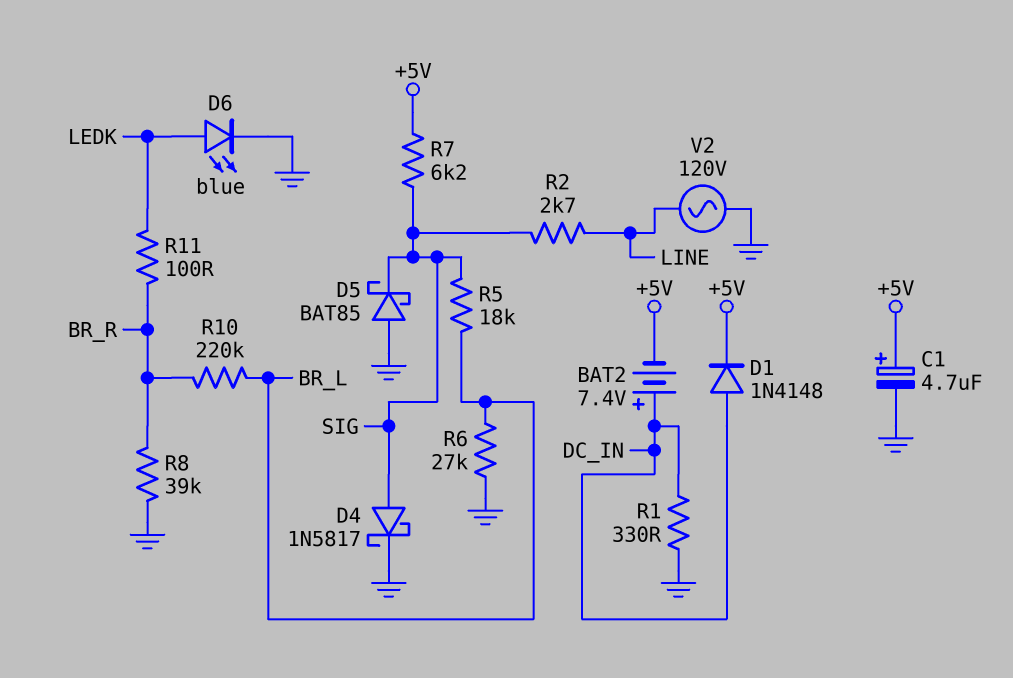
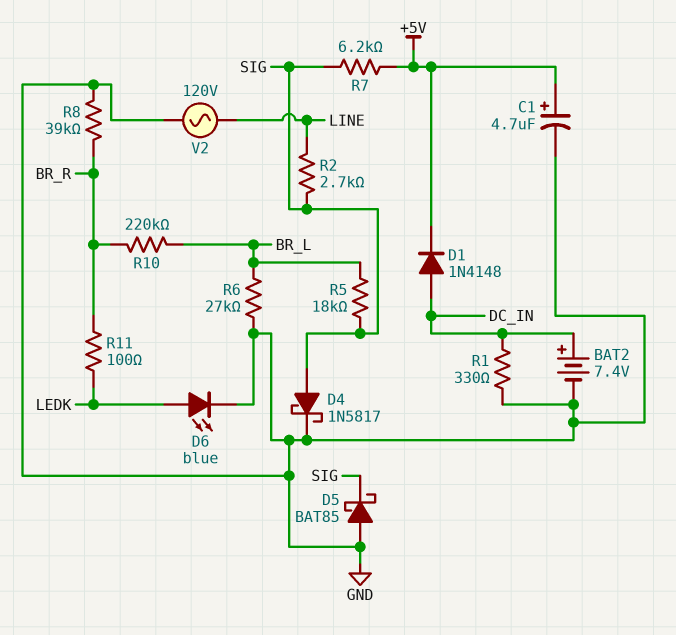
BAT2: 7.4V (plus DC_IN, minus +5V) -> 7.4V (plus DC_IN, minus GND)

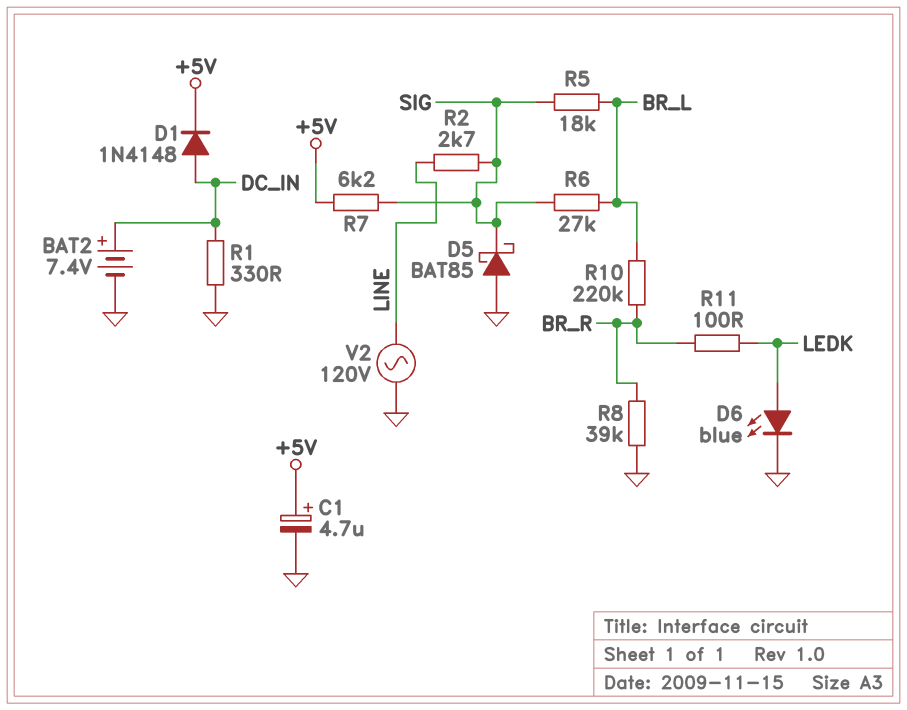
D4: schottky 1N5817 (A SIG, K GND) -> none
R6: 27k (BR_L, GND) -> 27k (BR_L, SIG)

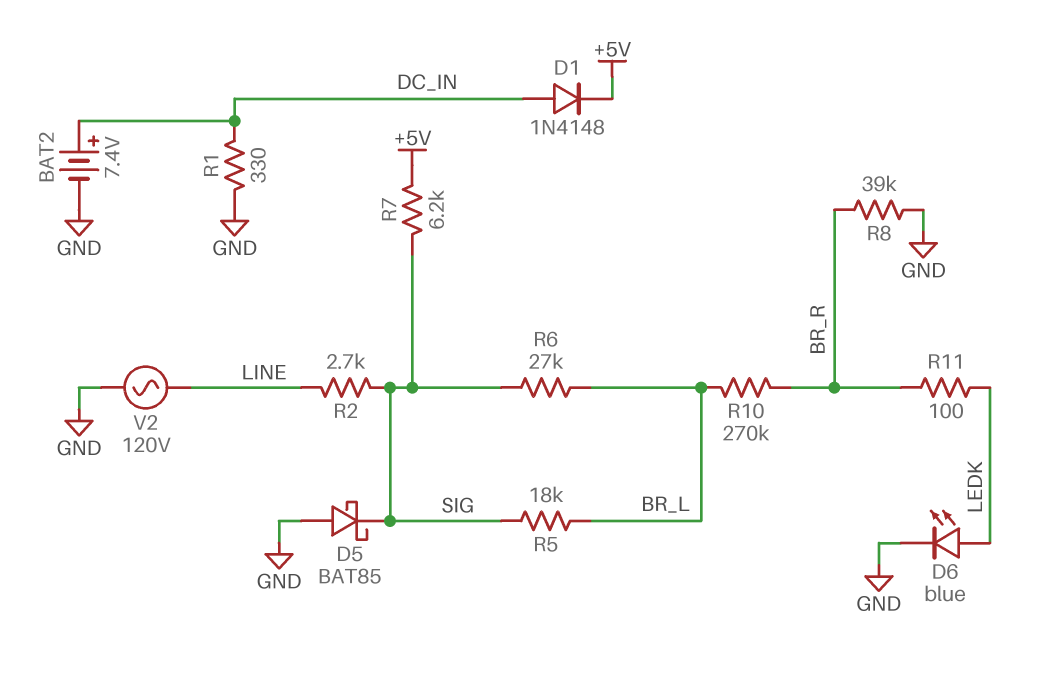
C1: 4.7uF (plus +5V, minus GND) -> none
R10: 220k (BR_L, BR_R) -> 270k (BR_L, BR_R)

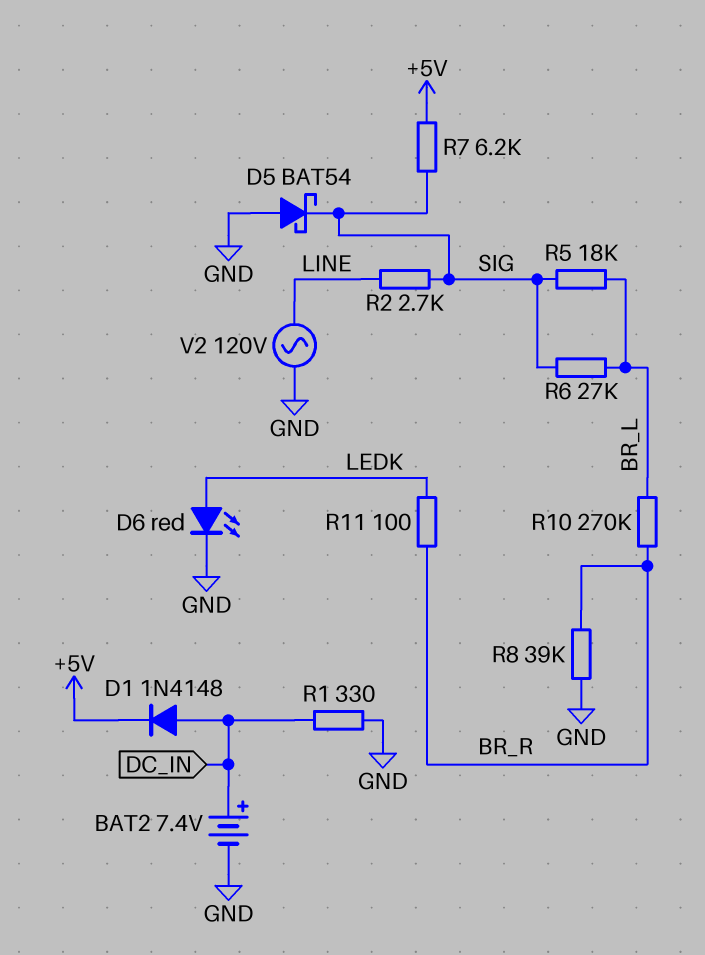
D5: schottky BAT85 (A GND, K SIG) -> schottky BAT54 (A GND, K SIG)
D6: LED blue (A LEDK, K GND) -> LED red (A LEDK, K GND)

